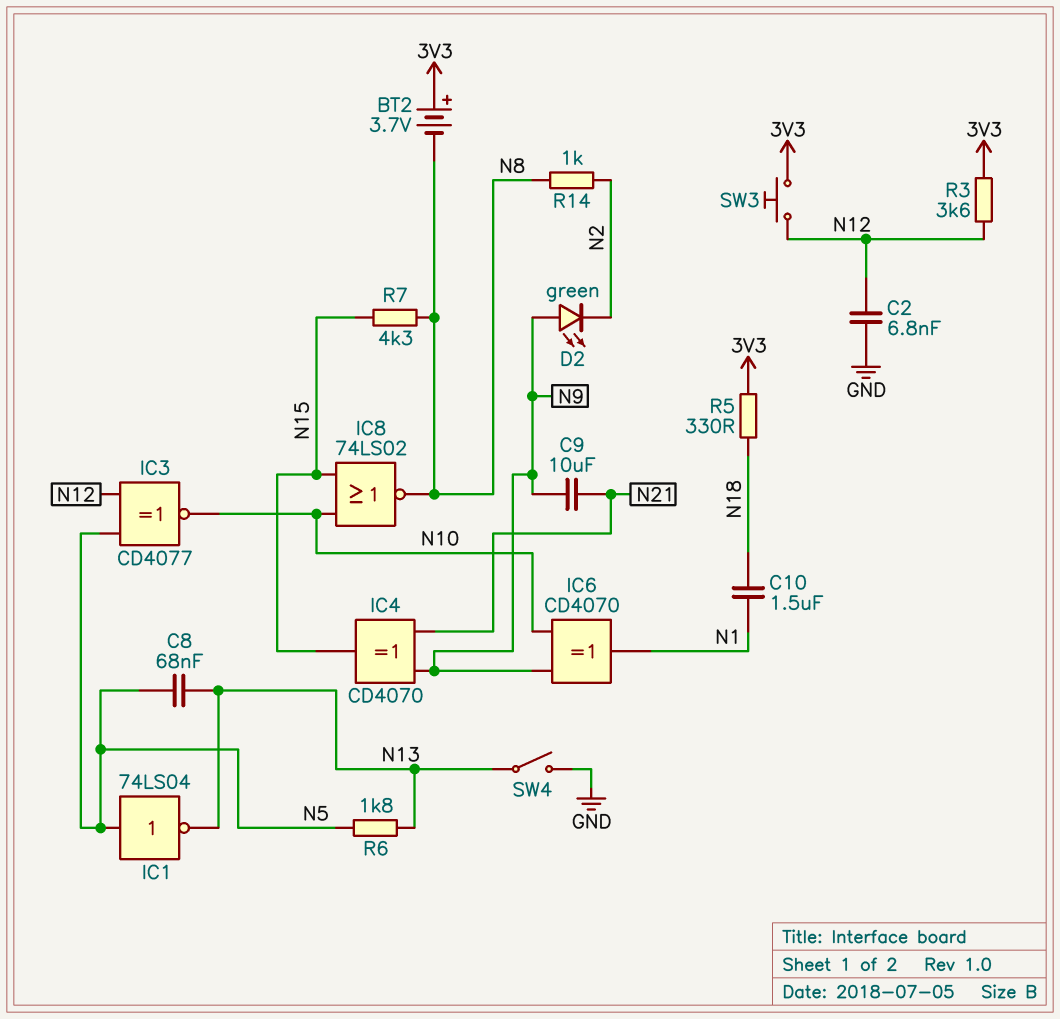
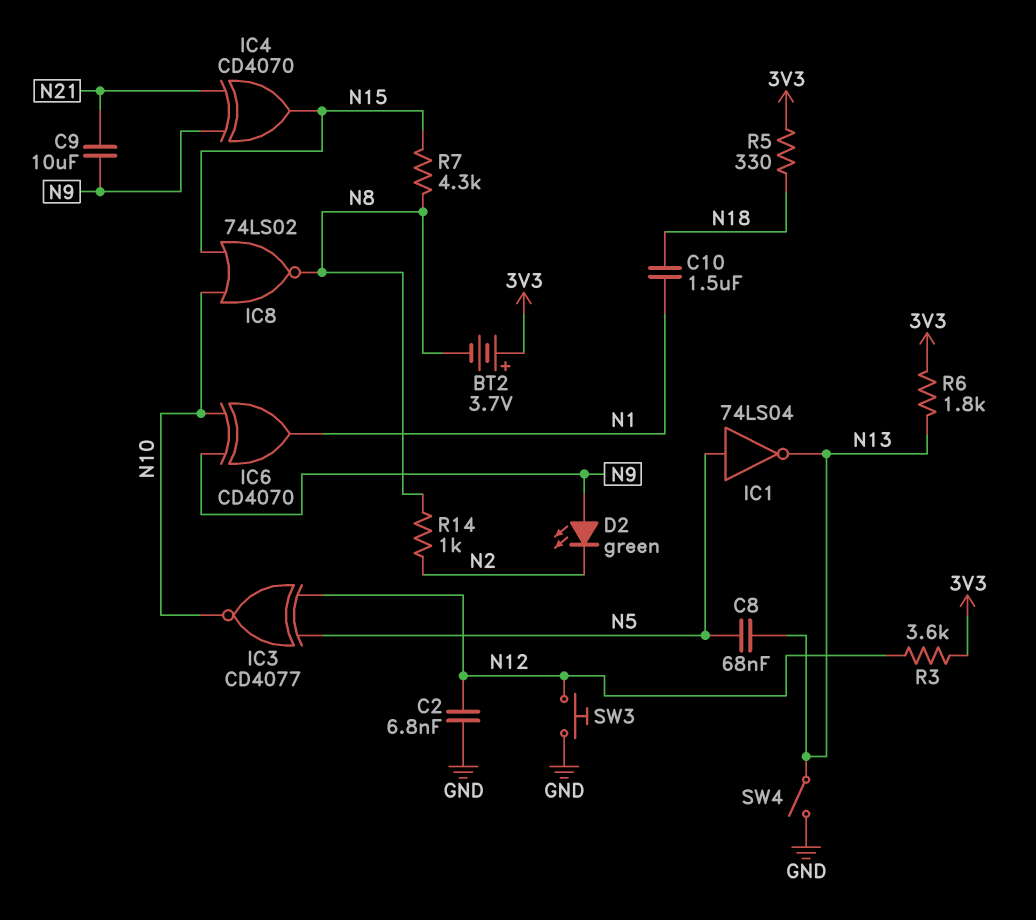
R6: 1.8k (N5, N13) -> 1.8k (3V3, N13)
SW3: button (3V3, N12) -> button (GND, N12)

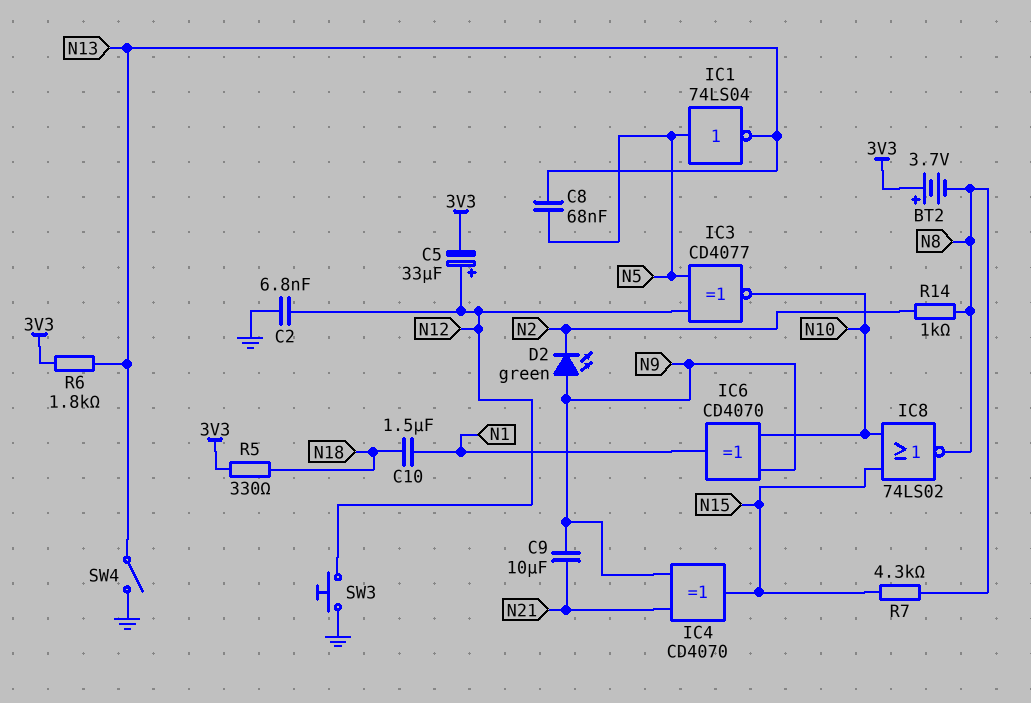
C5: none -> 33uF (plus N12, minus 3V3)
R3: 3.6k (3V3, N12) -> none

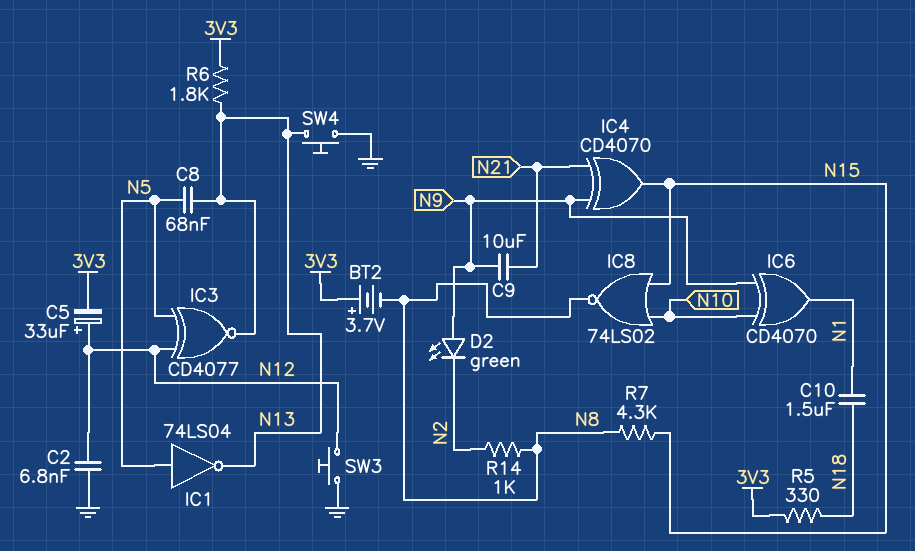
IC3: XNOR CD4077 (in N5, in N12, out N10) -> XNOR CD4077 (in N5, in N12, out N13)
SW4: switch (GND, N13) -> button (GND, N13)

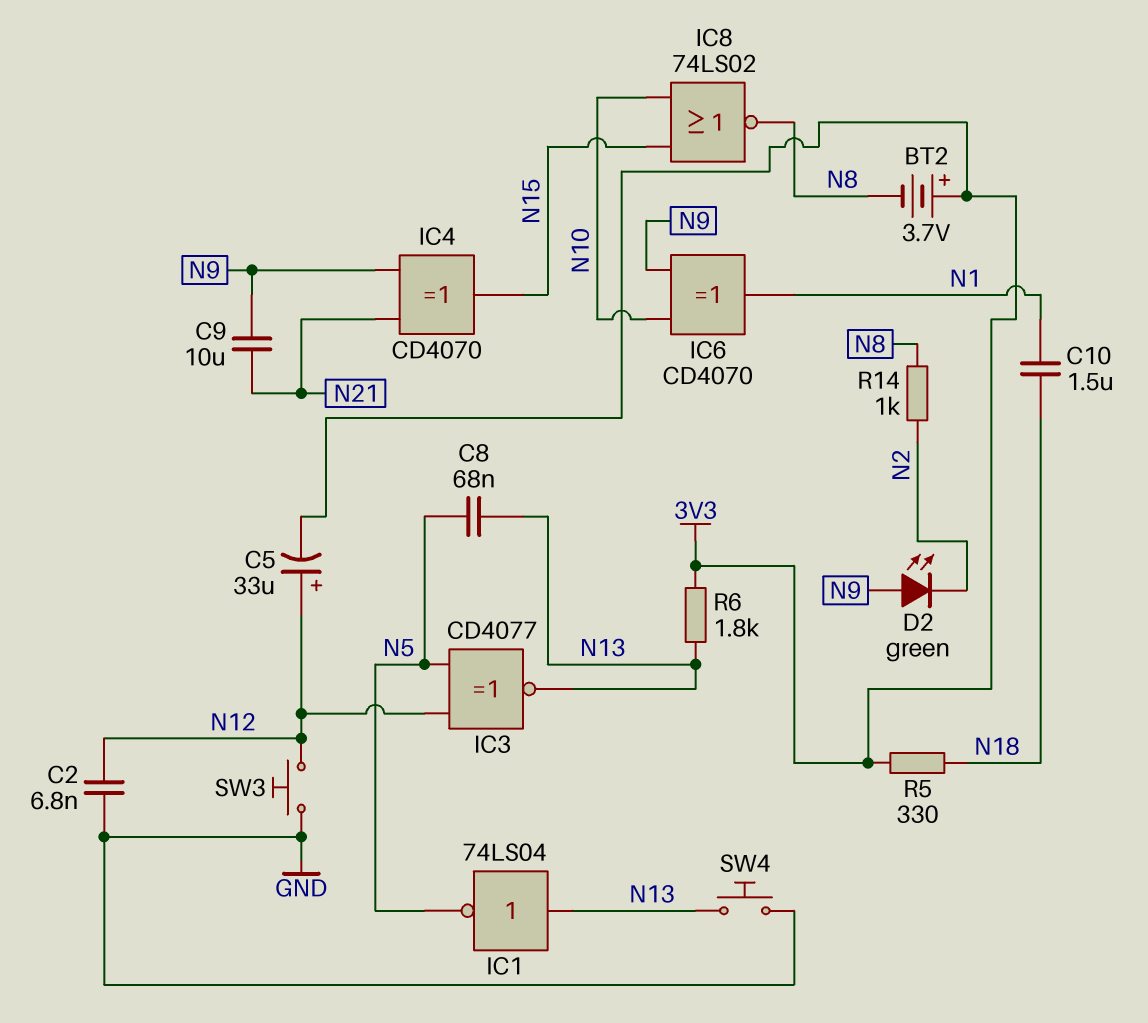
IC1: NOT 74LS04 (in N5, out N13) -> NOT 74LS04 (in N13, out N5)
R7: 4.3k (N8, N15) -> none

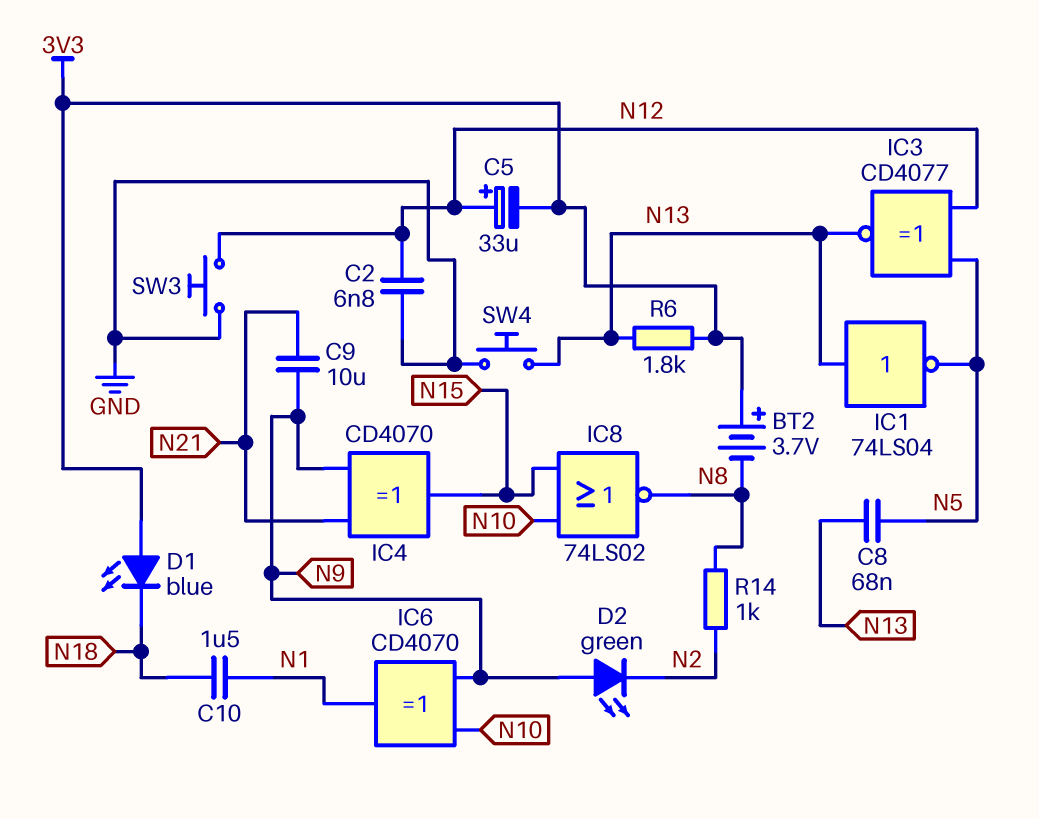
D1: none -> LED blue (A 3V3, K N18)
R5: 330 (3V3, N18) -> none

